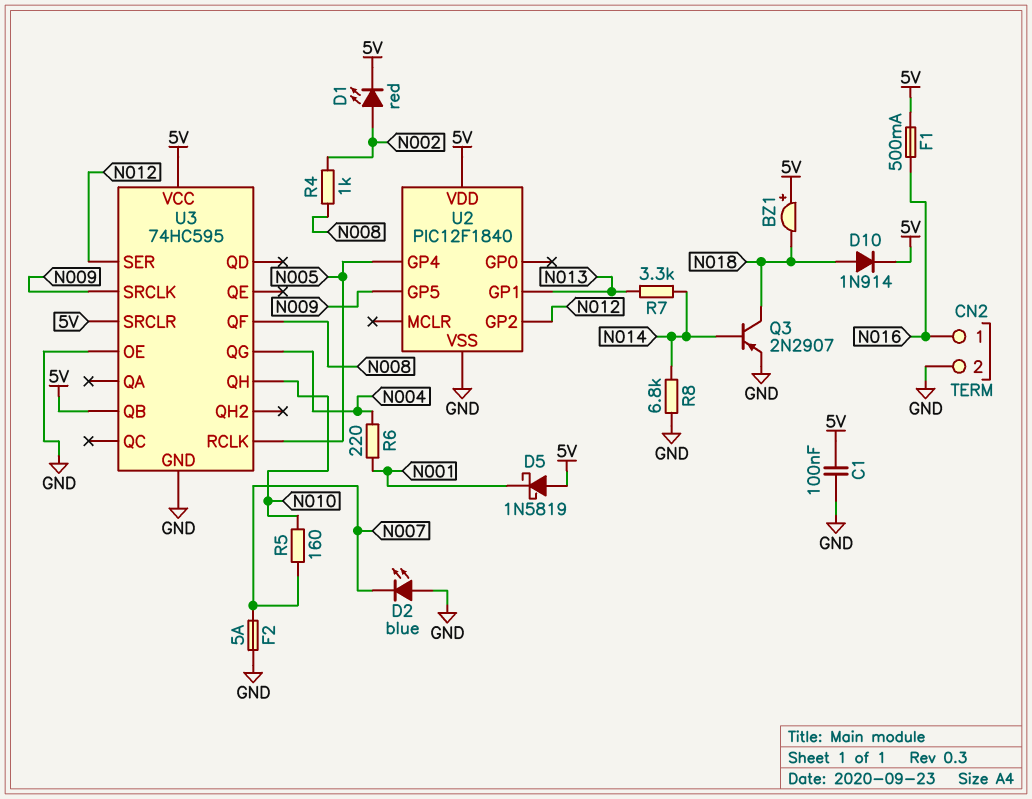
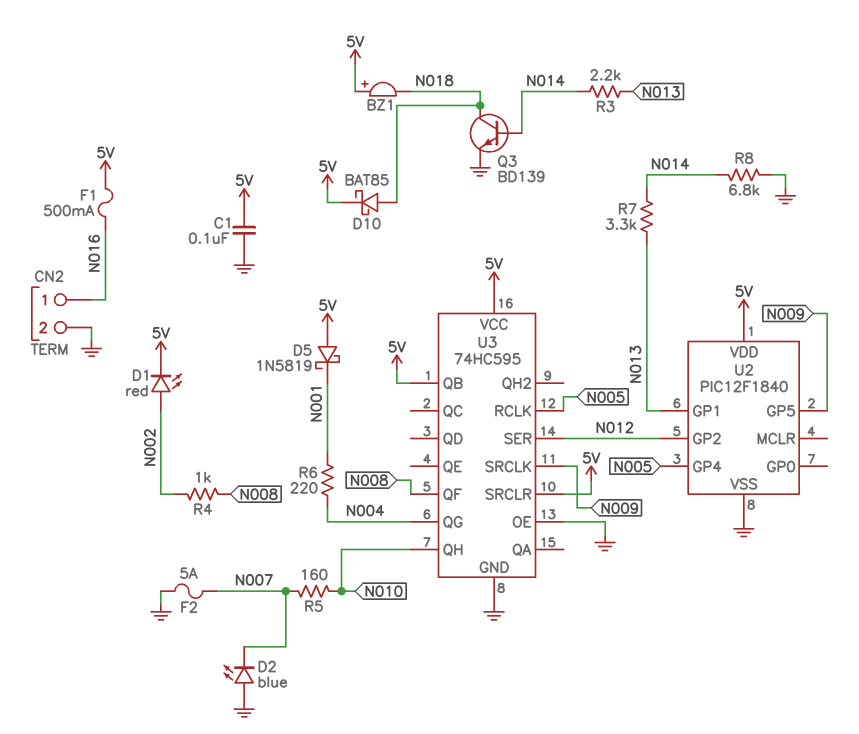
D10: diode 1N914 (A N018, K 5V) -> schottky BAT85 (A N018, K 5V)
Q3: PNP 2N2907 (B N014, C N018, E GND) -> NPN BD139 (B N014, C N018, E GND)
R3: none -> 2.2k (N013, N014)

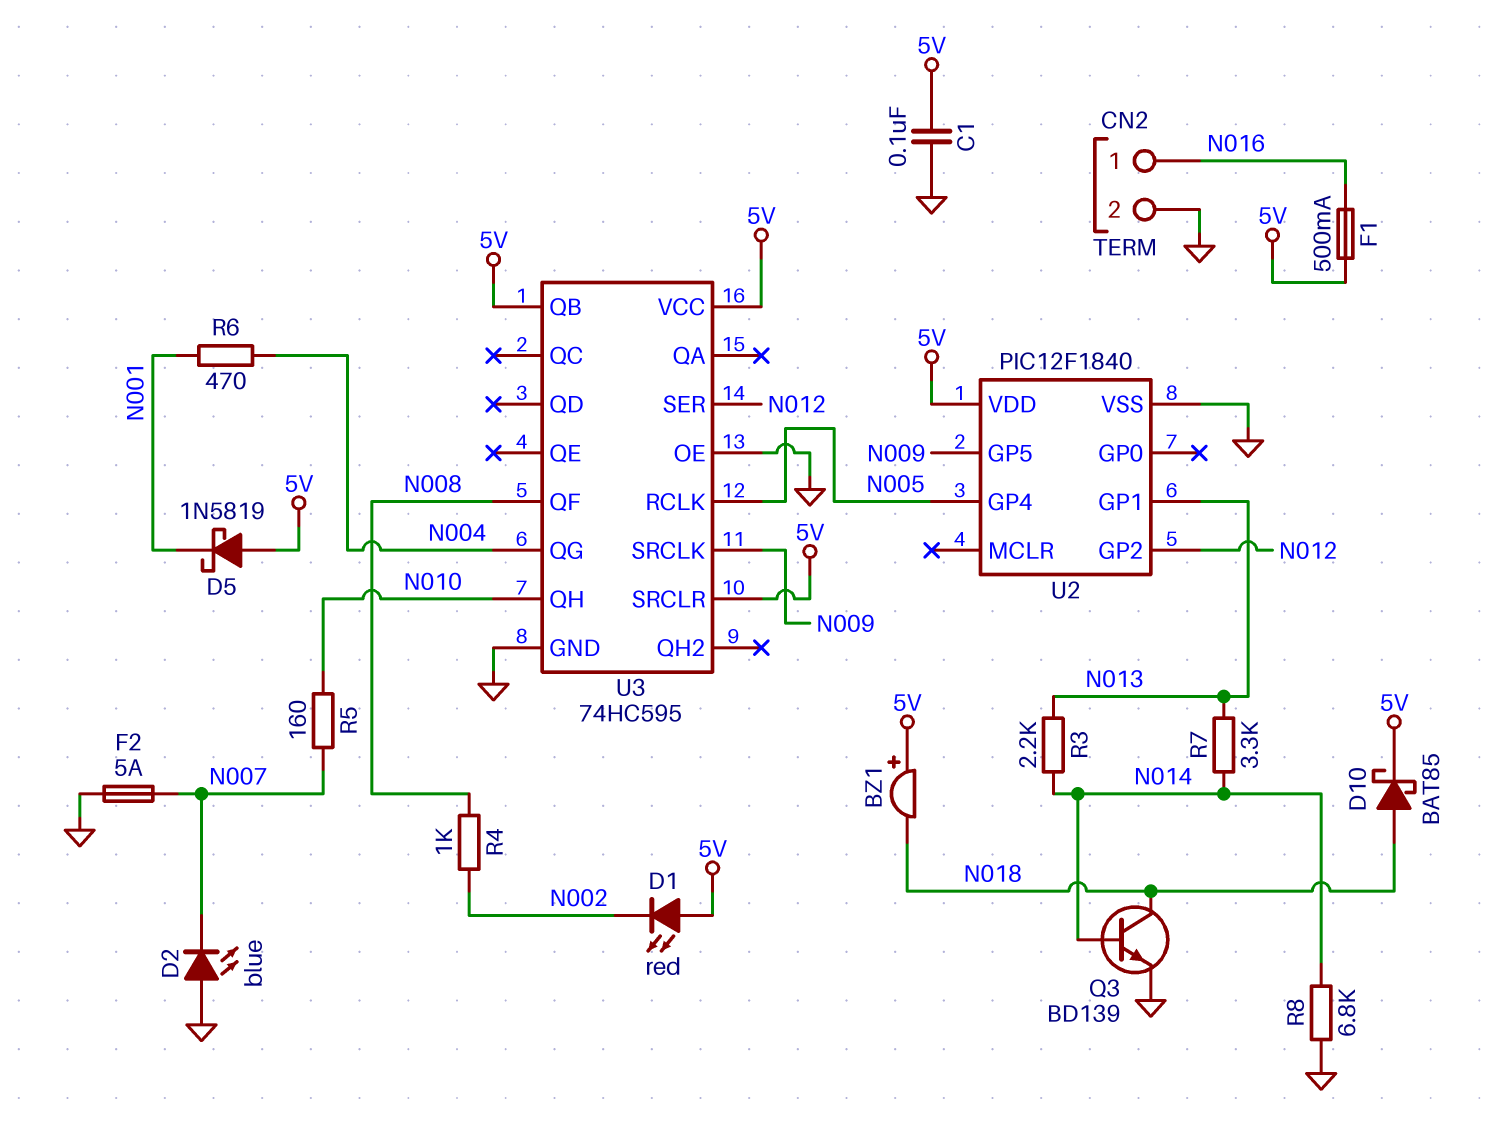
D1: LED red (A N002, K 5V) -> LED red (A 5V, K N002)
R6: 220 (N001, N004) -> 470 (N001, N004)

